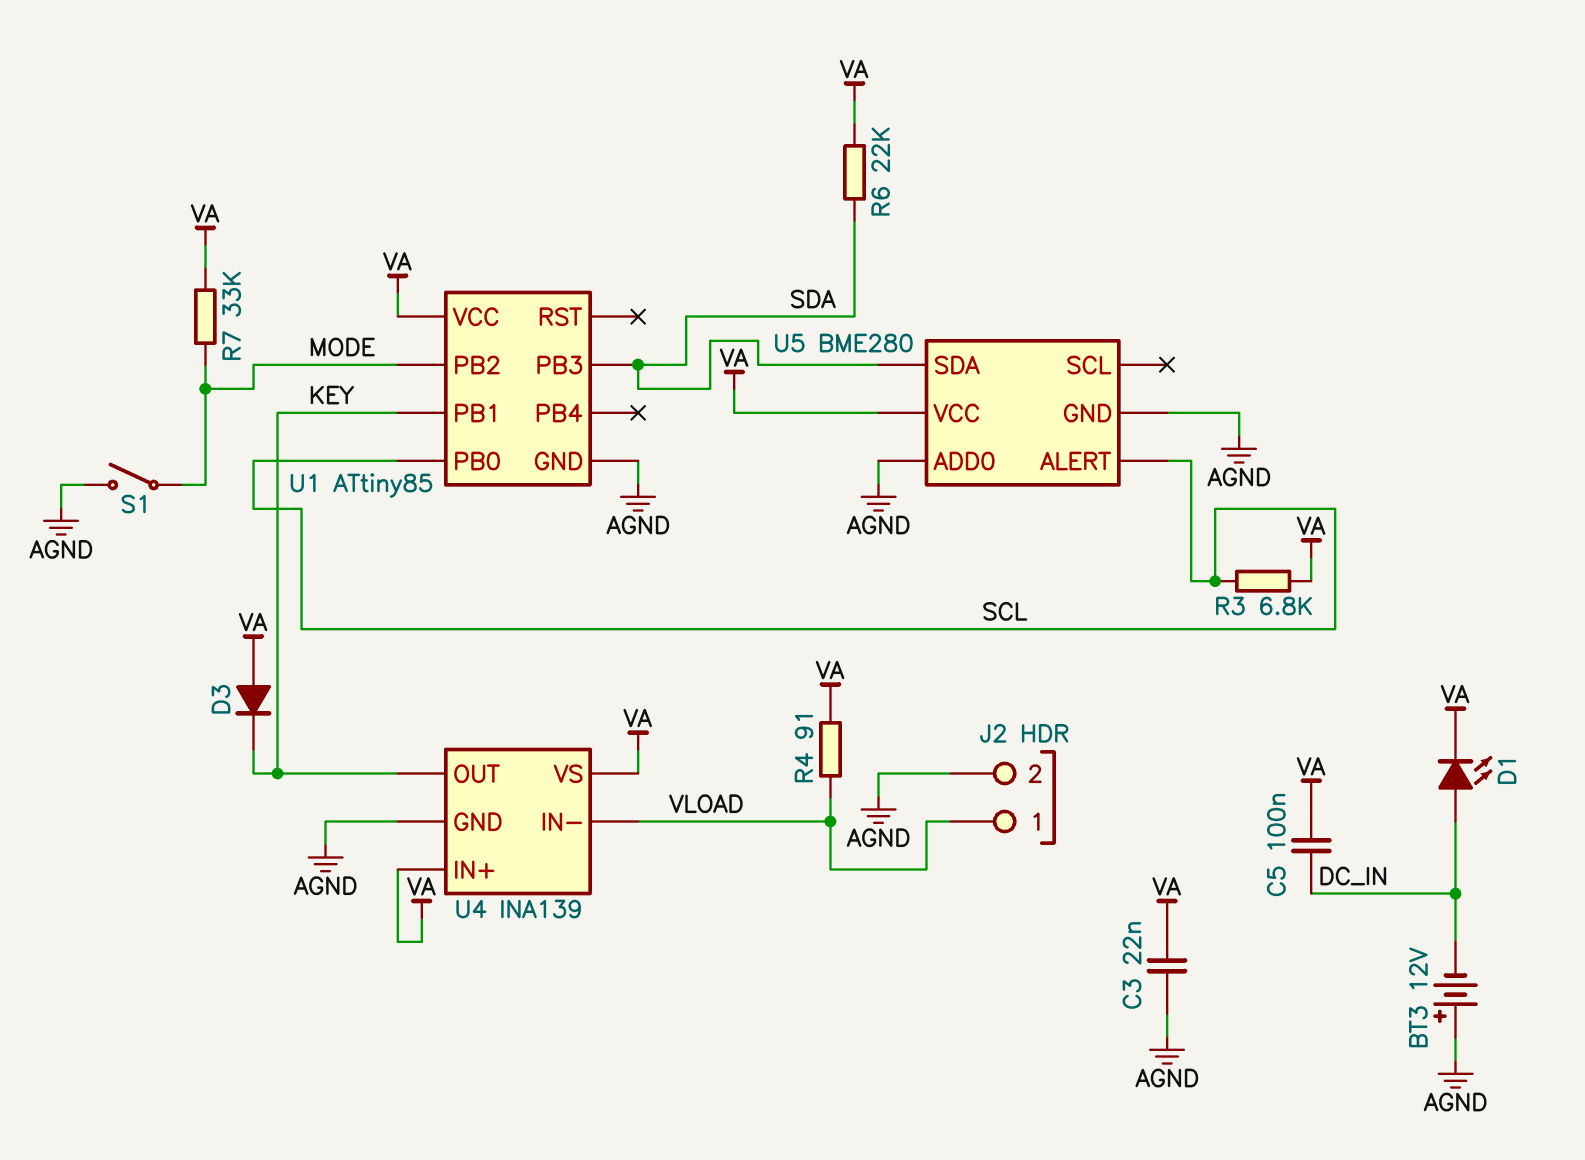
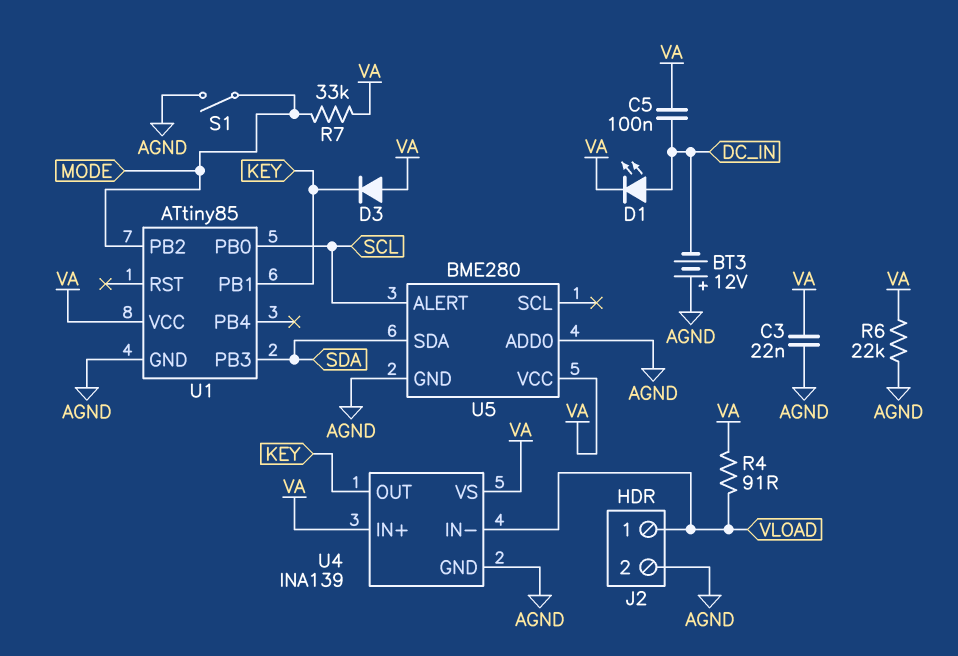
R3: 6.8k (SCL, VA) -> none
R6: 22k (SDA, VA) -> 22k (AGND, VA)

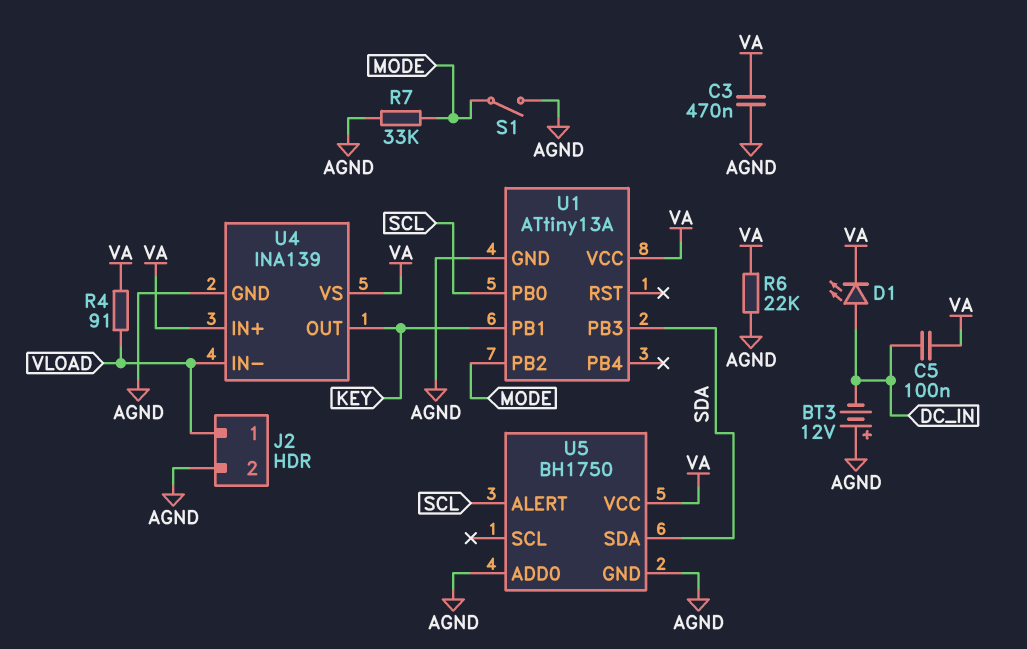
C3: 22nF (AGND, VA) -> 470nF (AGND, VA)
D3: diode (A VA, K KEY) -> none
R7: 33k (MODE, VA) -> 33k (AGND, MODE)
U1: ATtiny85 -> ATtiny13A
U5: BME280 -> BH1750

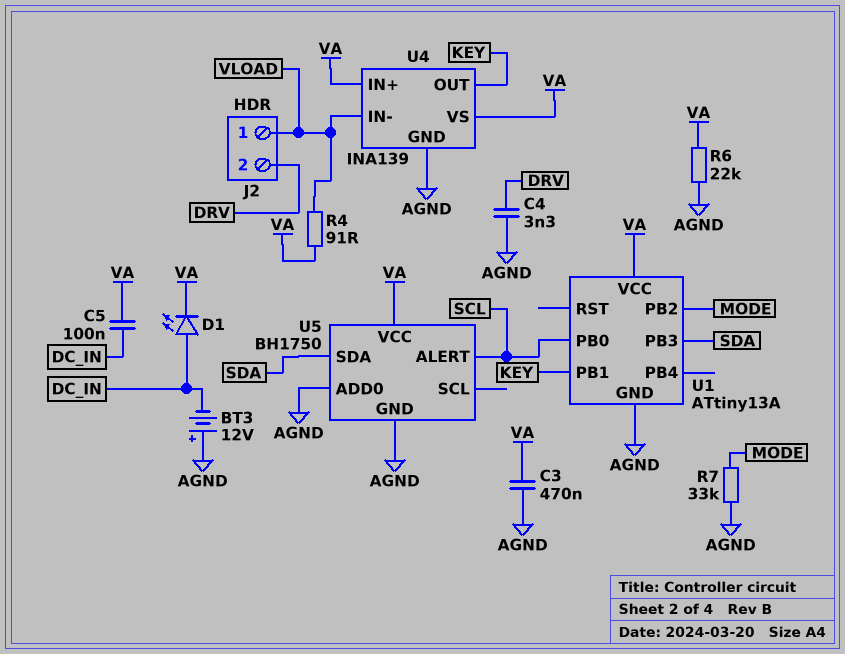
C4: none -> 3.3nF (AGND, DRV)
J2 pin 2: AGND -> DRV
S1: switch (AGND, MODE) -> none

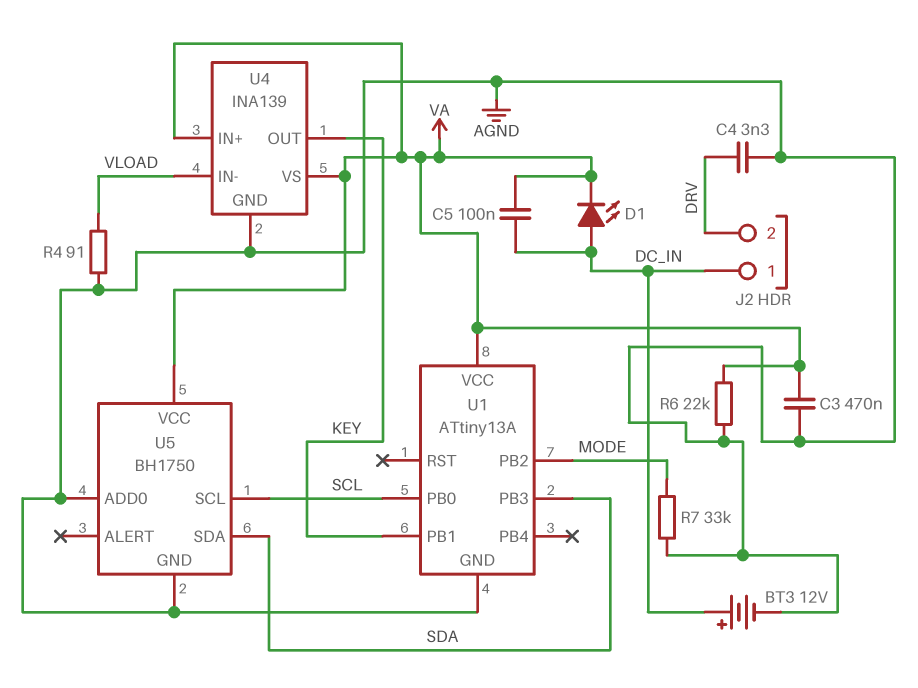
BT3: 12V (plus AGND, minus DC_IN) -> 12V (plus DC_IN, minus AGND)
J2 pin 1: VLOAD -> DC_IN
R4: 91 (VA, VLOAD) -> 91 (AGND, VLOAD)
U5 pin ALERT: SCL -> none
U5 pin SCL: none -> SCL

